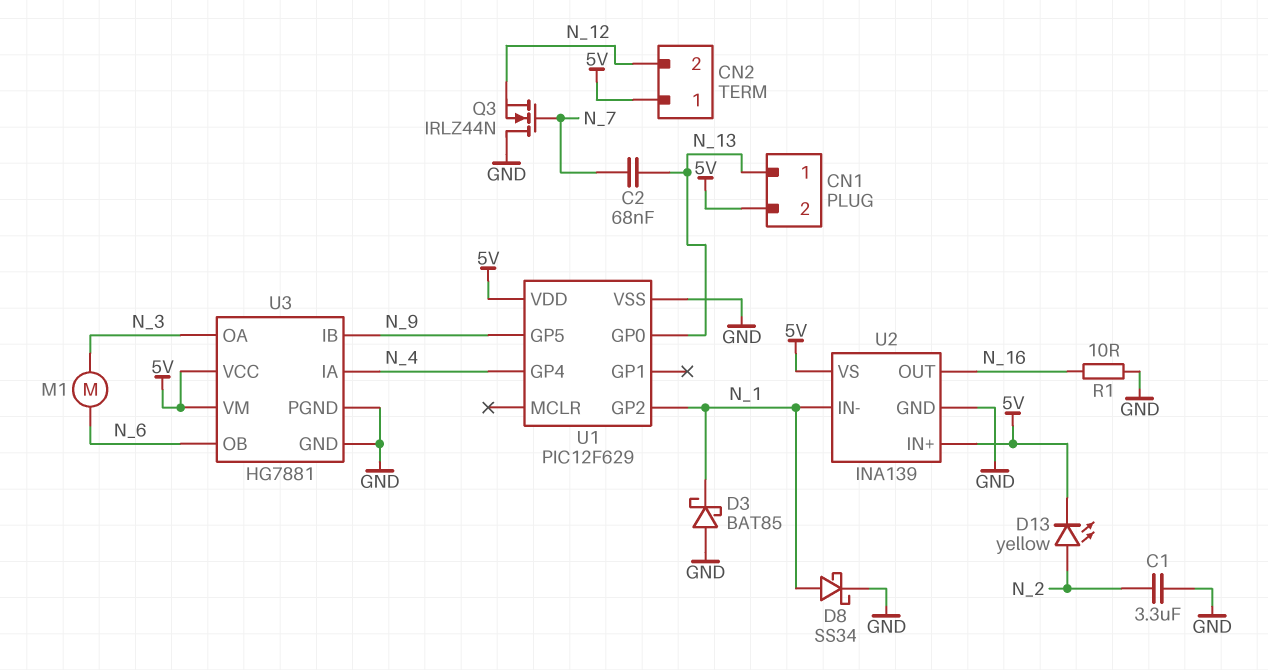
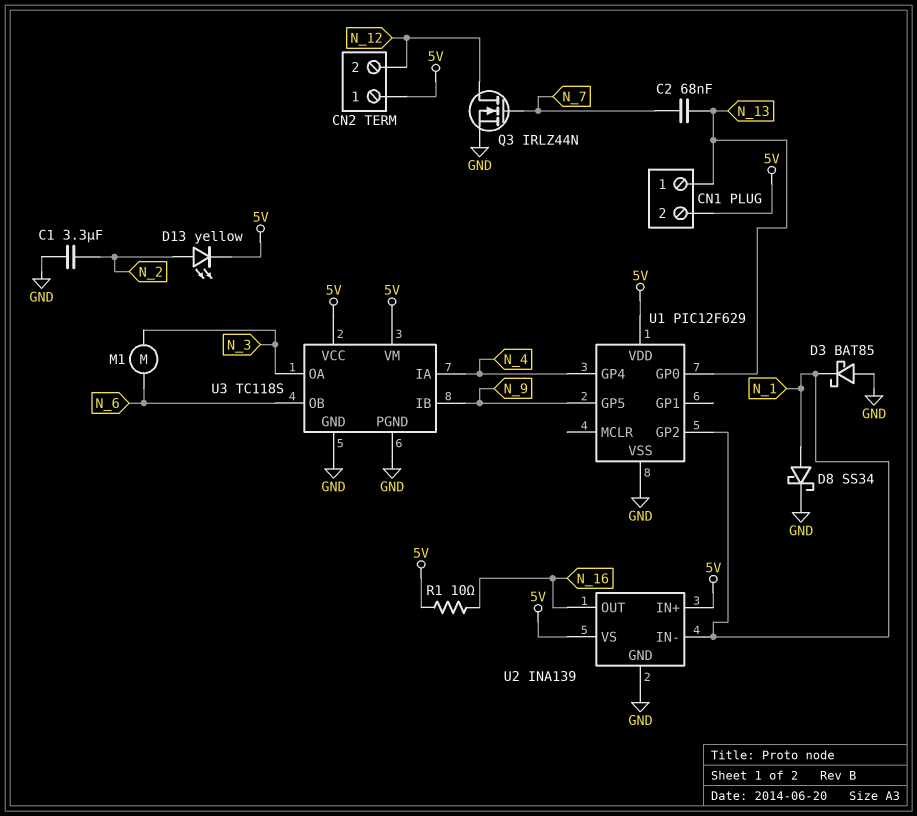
Q3: NMOS IRLZ44N (G N_7, D GND, S N_12) -> NMOS IRLZ44N (G N_7, D N_12, S GND)
R1: 10 (GND, N_16) -> 10 (5V, N_16)
U3: HG7881 -> TC118S

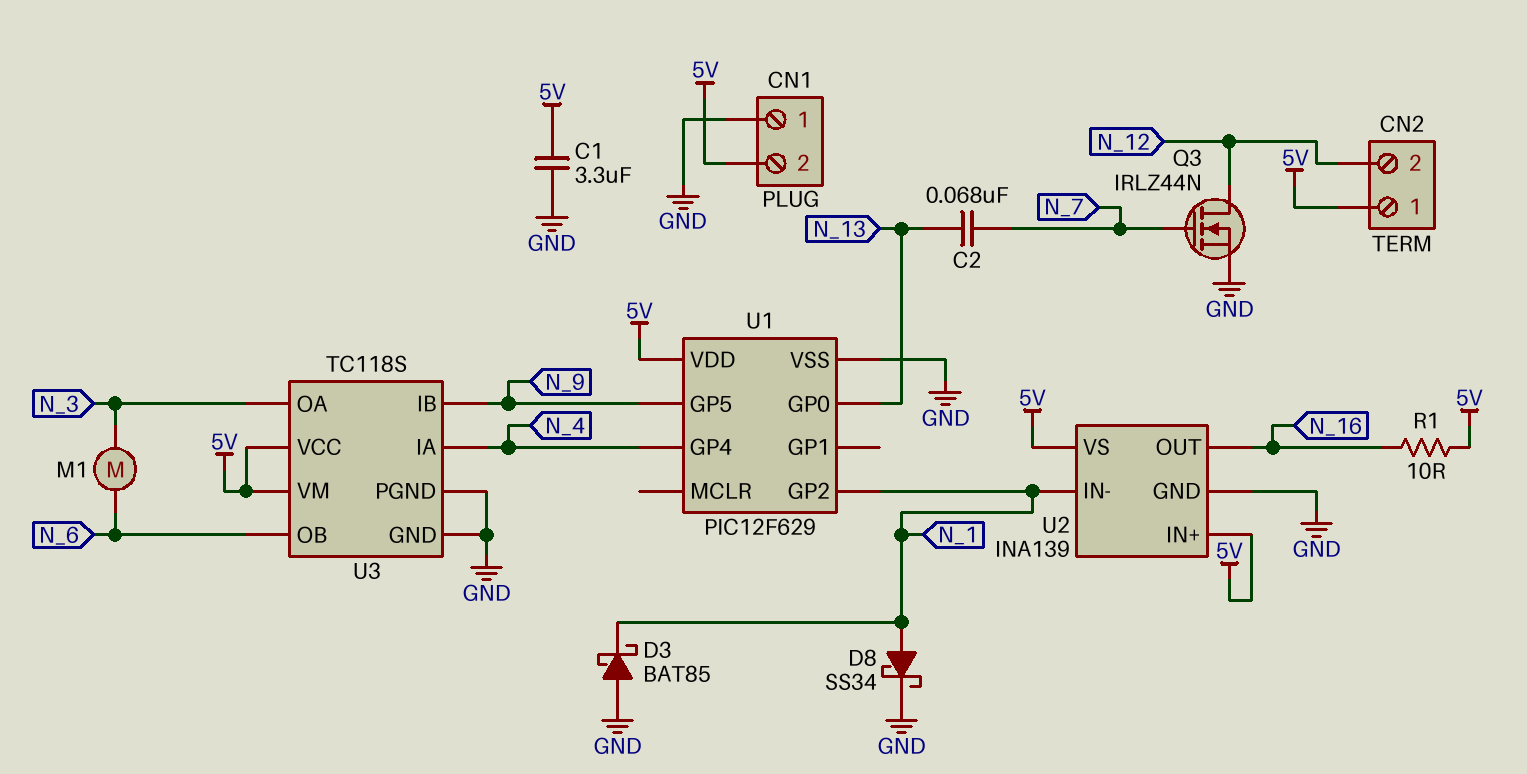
C1: 3.3uF (GND, N_2) -> 3.3uF (5V, GND)
CN1 pin 1: N_13 -> GND
D13: LED yellow (A N_2, K 5V) -> none

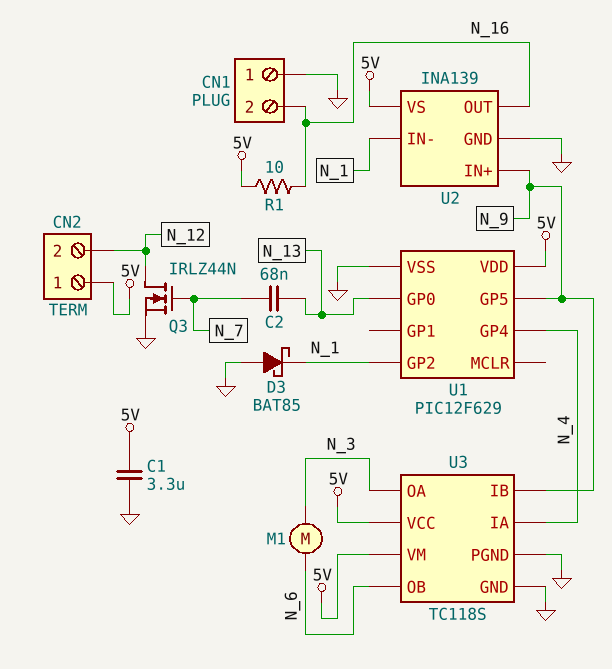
CN1 pin 2: 5V -> N_16
D8: schottky SS34 (A N_1, K GND) -> none
U2 pin IN+: 5V -> N_9

